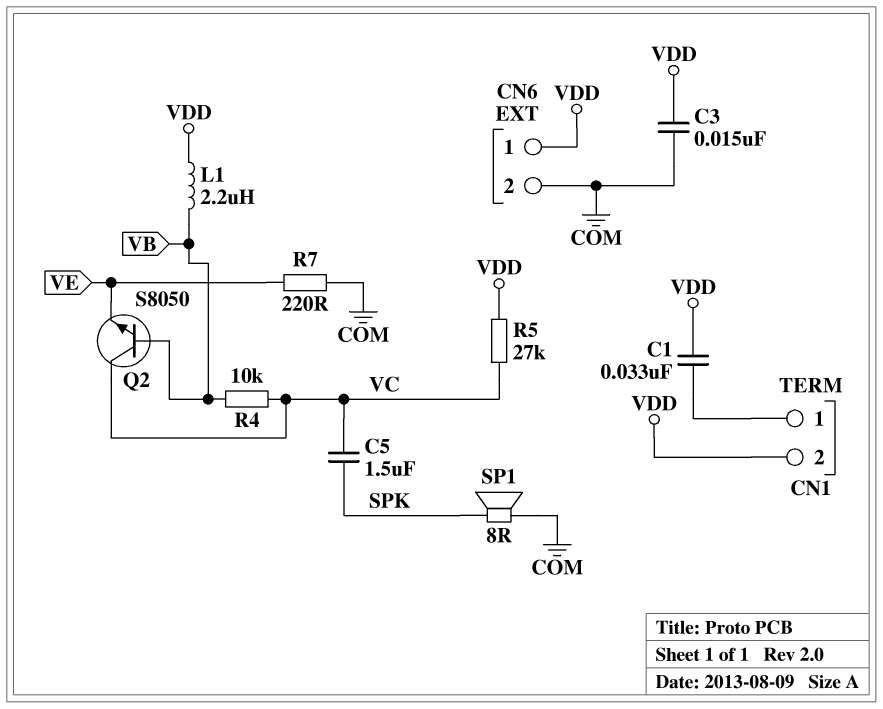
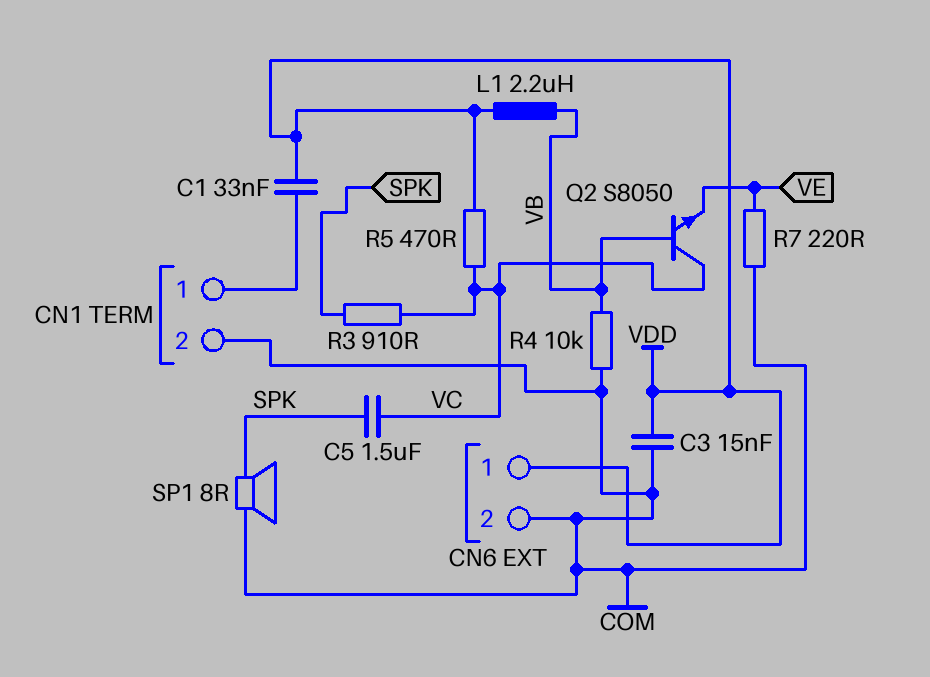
CN1 pin 2: VDD -> COM
R3: none -> 910 (SPK, VC)
R4: 10k (VB, VC) -> 10k (COM, VB)
R5: 27k (VC, VDD) -> 470 (VC, VDD)

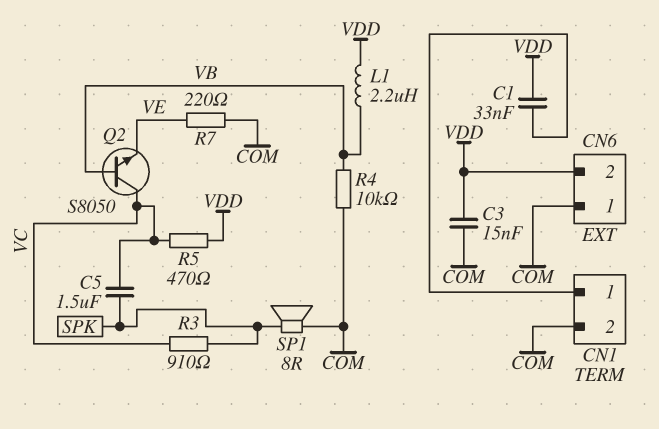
CN6 pin 1: VDD -> COM
CN6 pin 2: COM -> VDD

